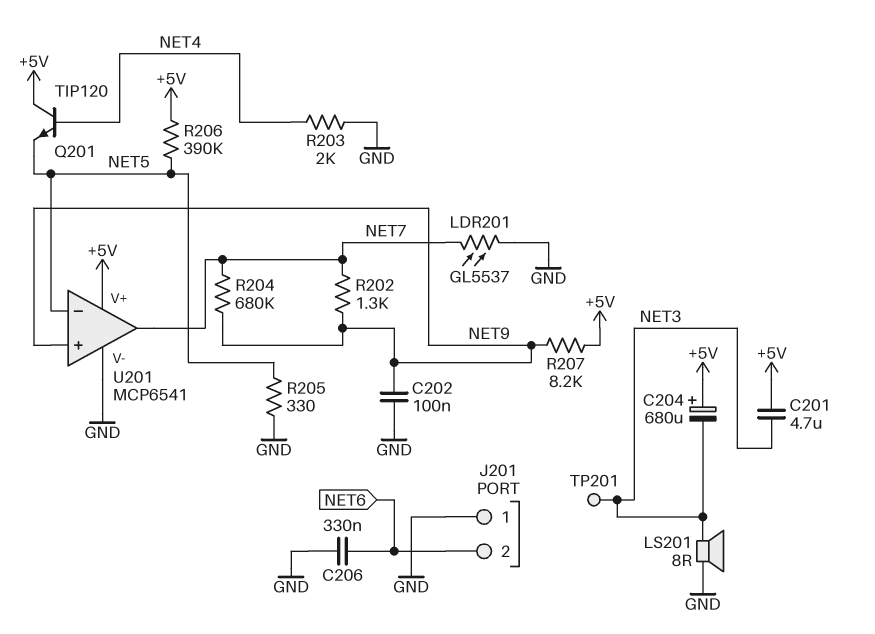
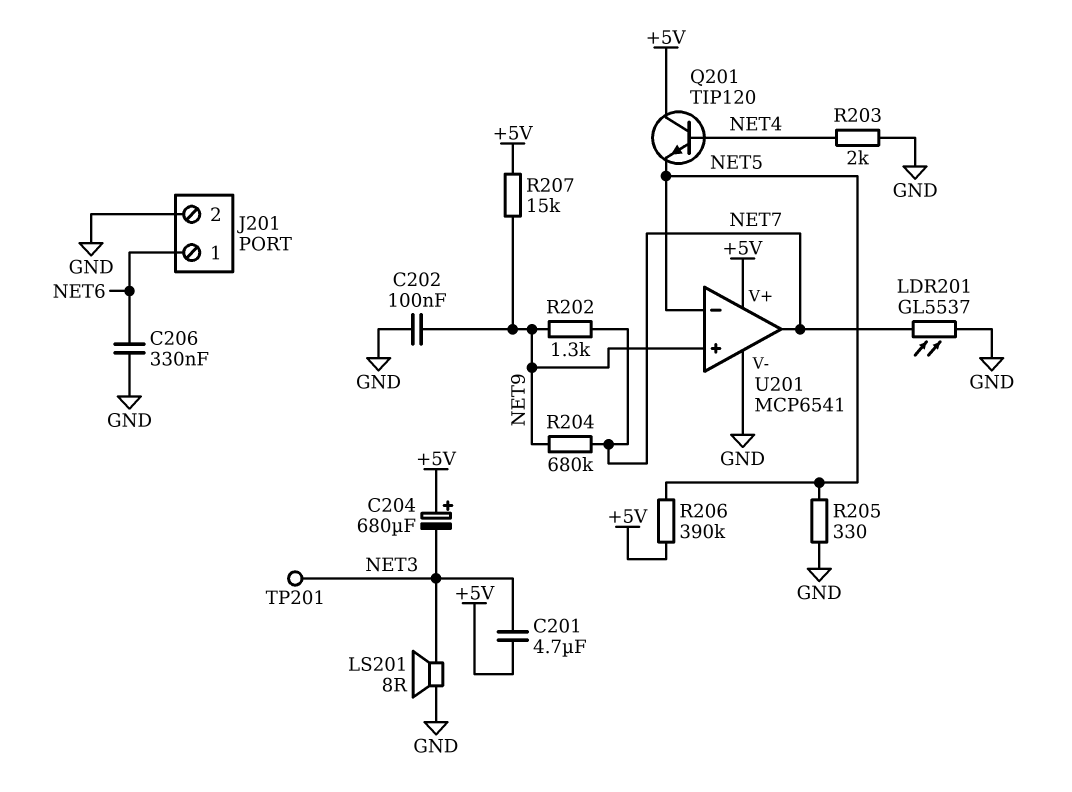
J201 pin 1: GND -> NET6
J201 pin 2: NET6 -> GND
R207: 8.2k (+5V, NET9) -> 15k (+5V, NET9)

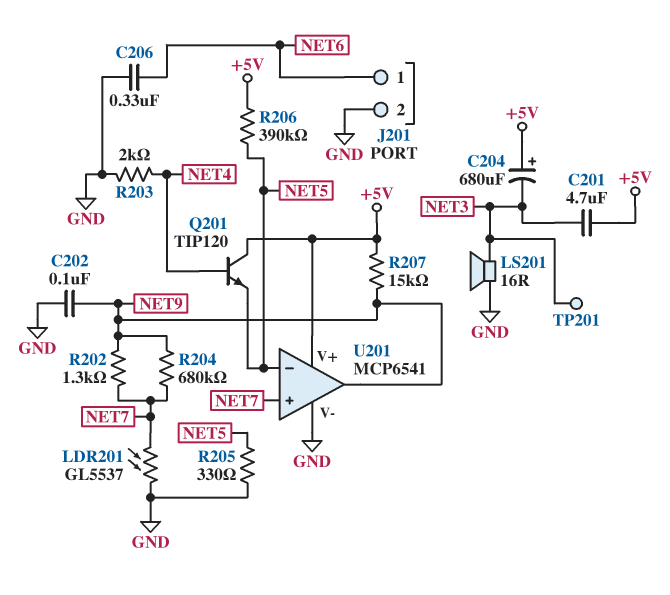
LS201: speaker 8R (GND, NET3) -> speaker 16R (GND, NET3)
U201 pin in+: NET9 -> NET7
U201 pin out: NET7 -> NET9

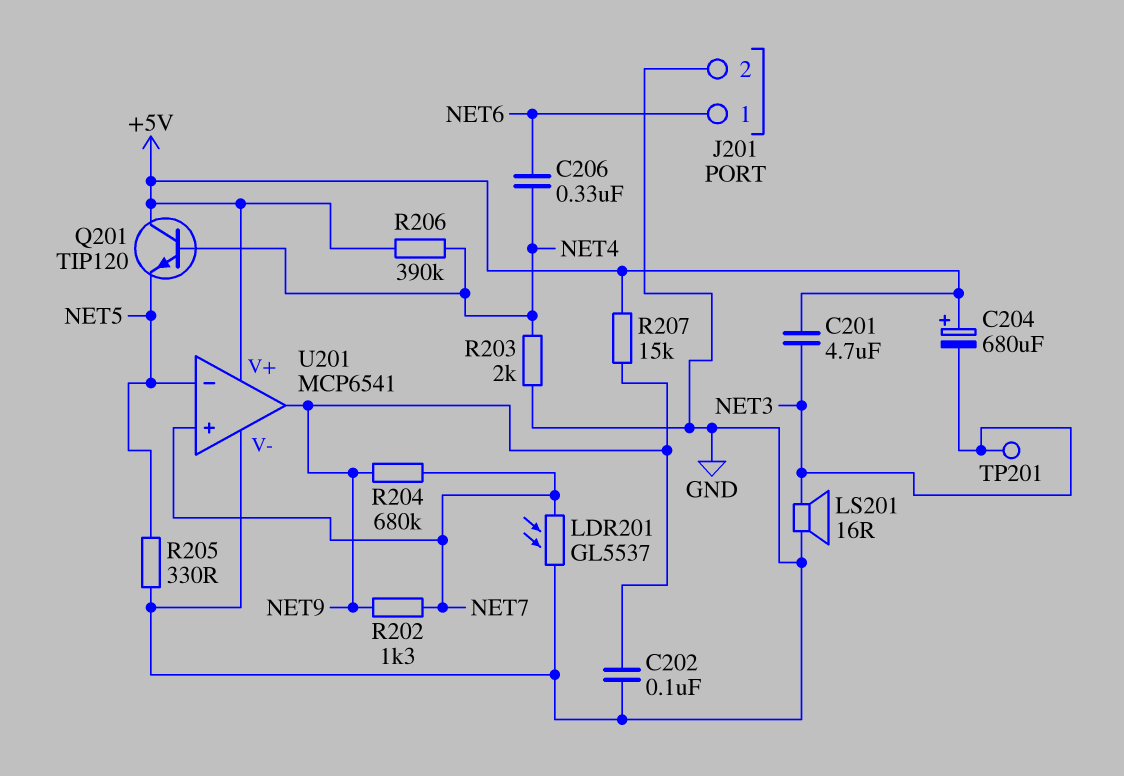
C206: 330nF (GND, NET6) -> 330nF (NET4, NET6)
R206: 390k (+5V, NET5) -> 390k (+5V, NET4)

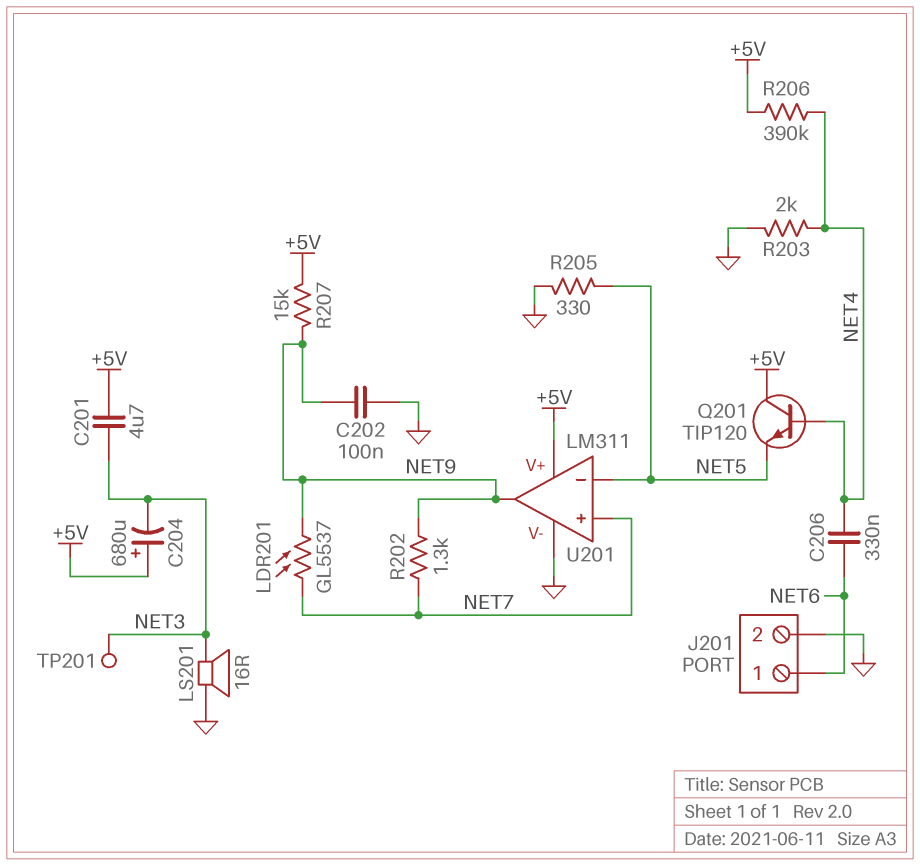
LDR201: GL5537 (GND, NET7) -> GL5537 (NET7, NET9)
R204: 680k (NET7, NET9) -> none
U201: MCP6541 -> LM311

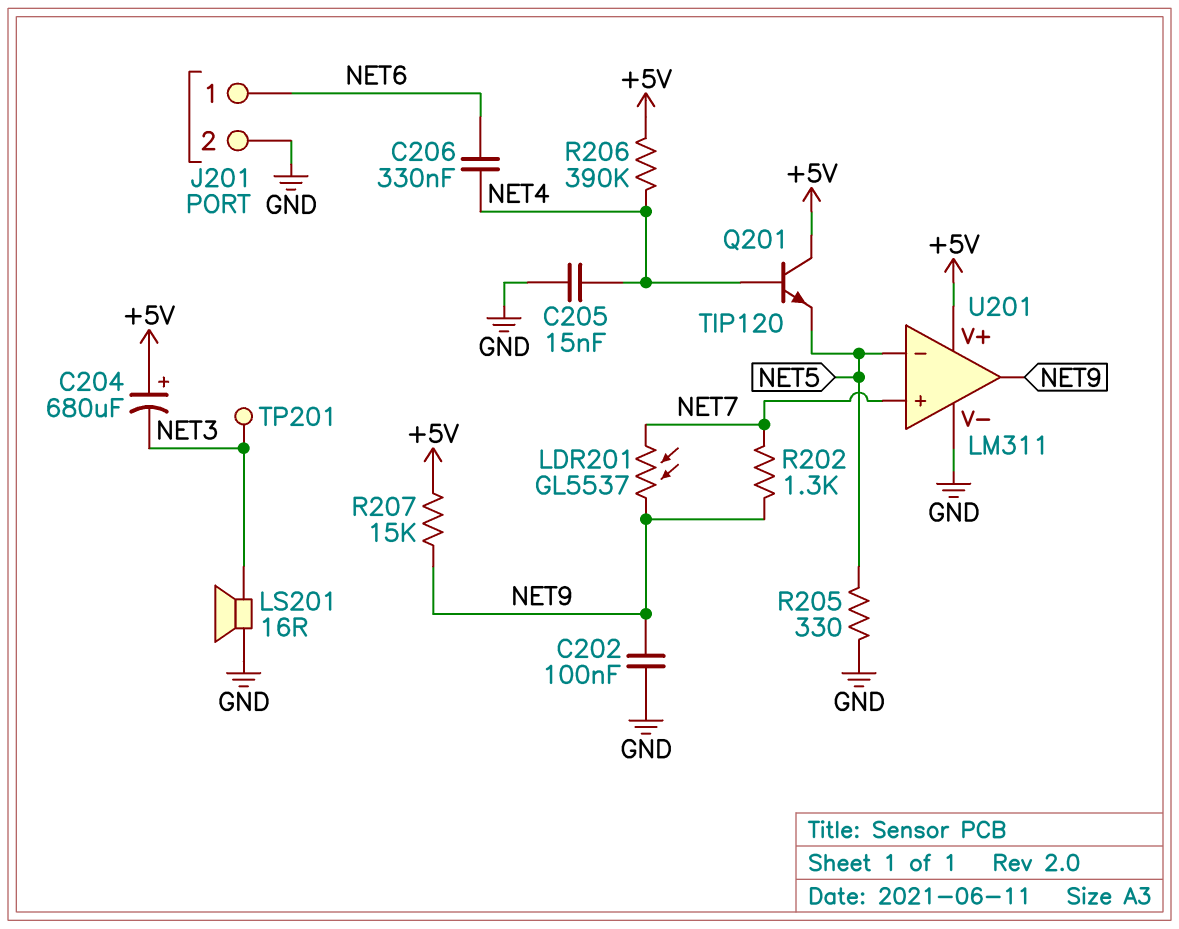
C201: 4.7uF (+5V, NET3) -> none
C205: none -> 15nF (GND, NET4)
R203: 2k (GND, NET4) -> none

